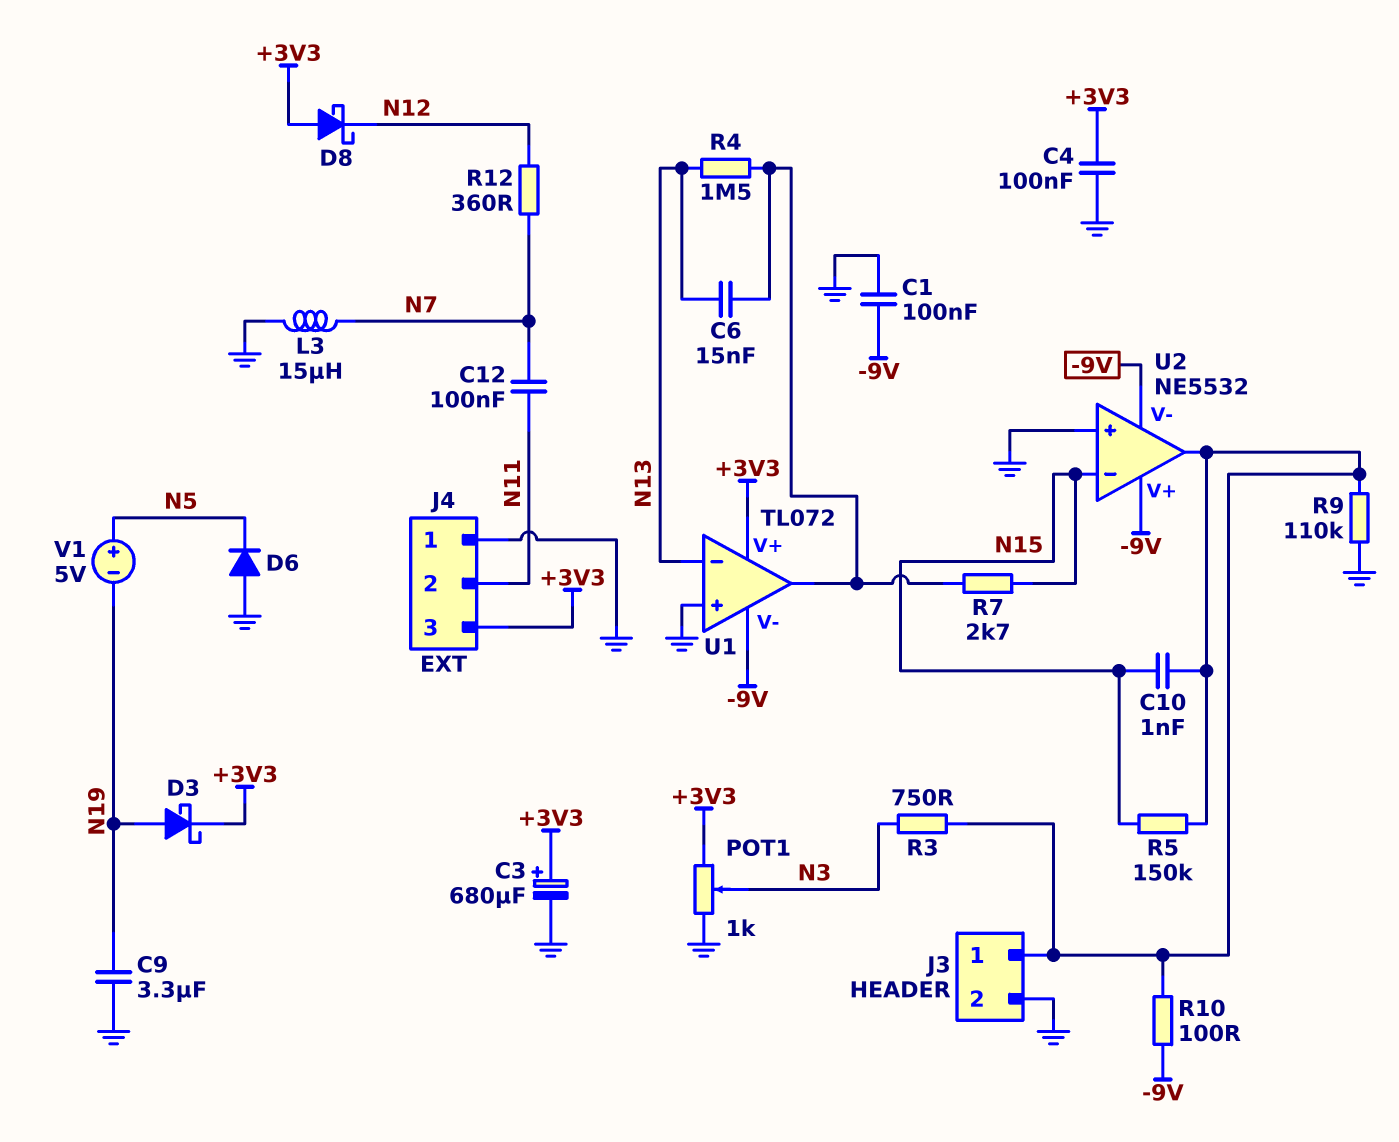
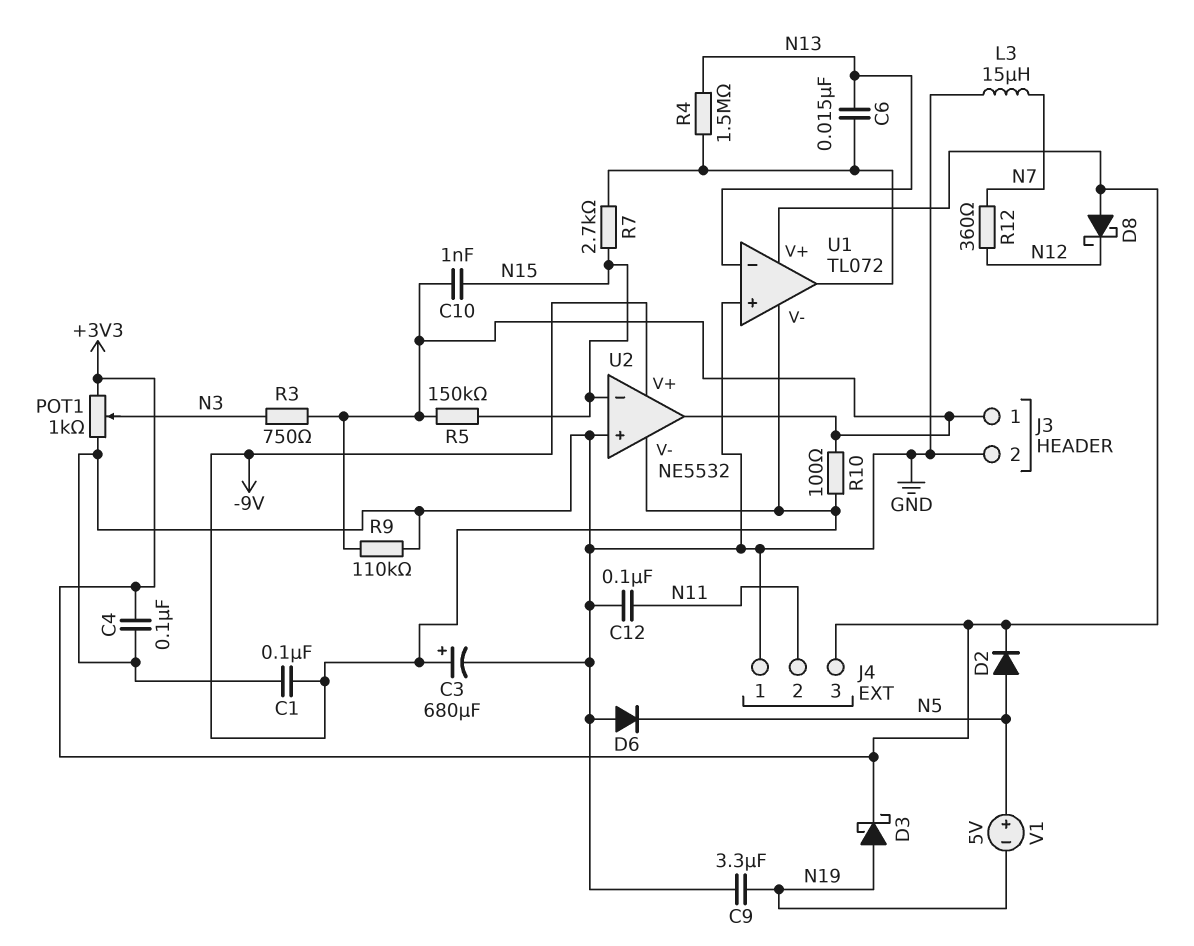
C3: 680uF (plus +3V3, minus GND) -> 680uF (plus -9V, minus GND)
C12: 100nF (N7, N11) -> 100nF (GND, N11)
D2: none -> diode (A N5, K +3V3)

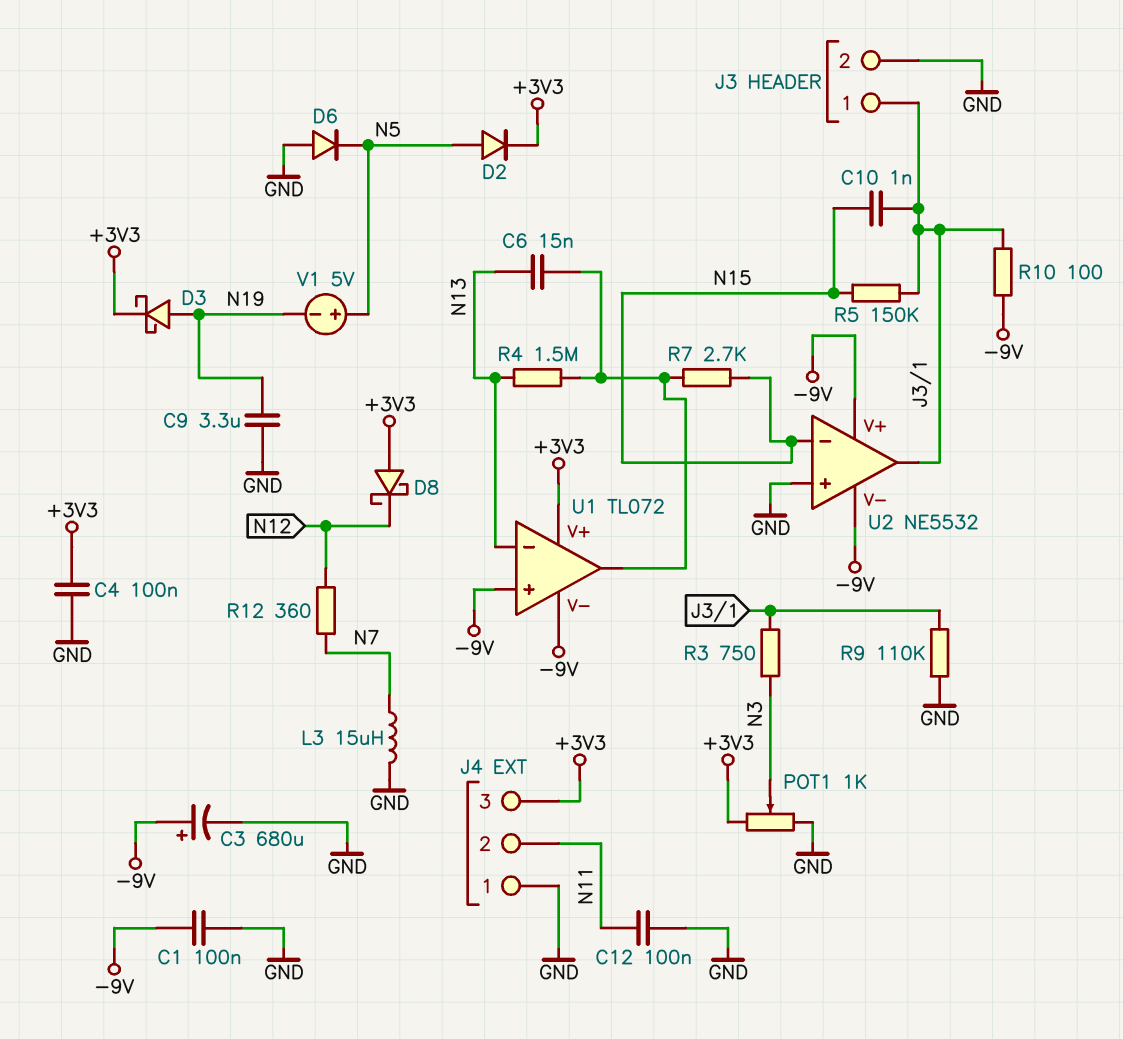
U1 pin in+: GND -> -9V

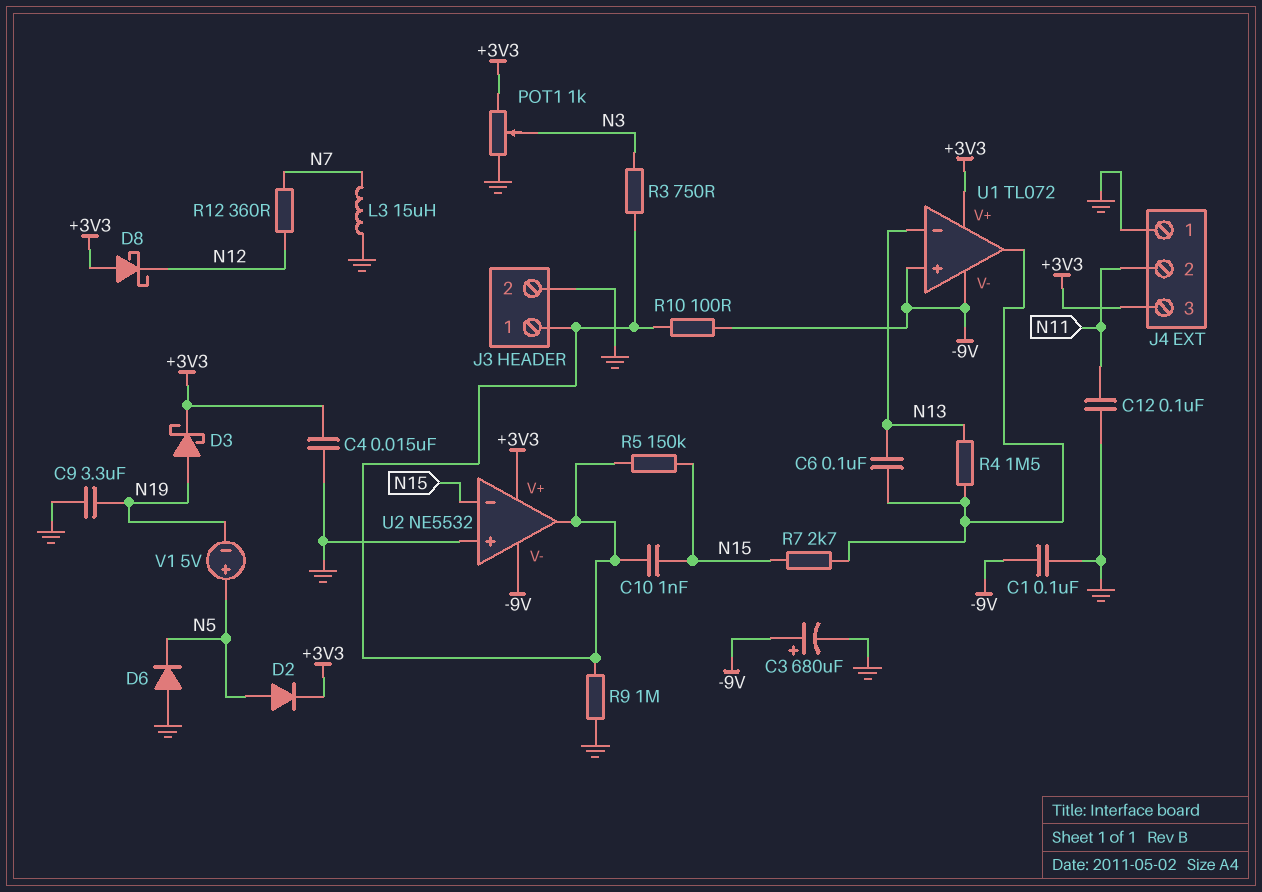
C4: 100nF (+3V3, GND) -> 15nF (+3V3, GND)
C6: 15nF (N13, U1/out) -> 100nF (N13, U1/out)
R9: 110k (GND, J3/1) -> 1M (GND, J3/1)
U2 pin V+: -9V -> +3V3

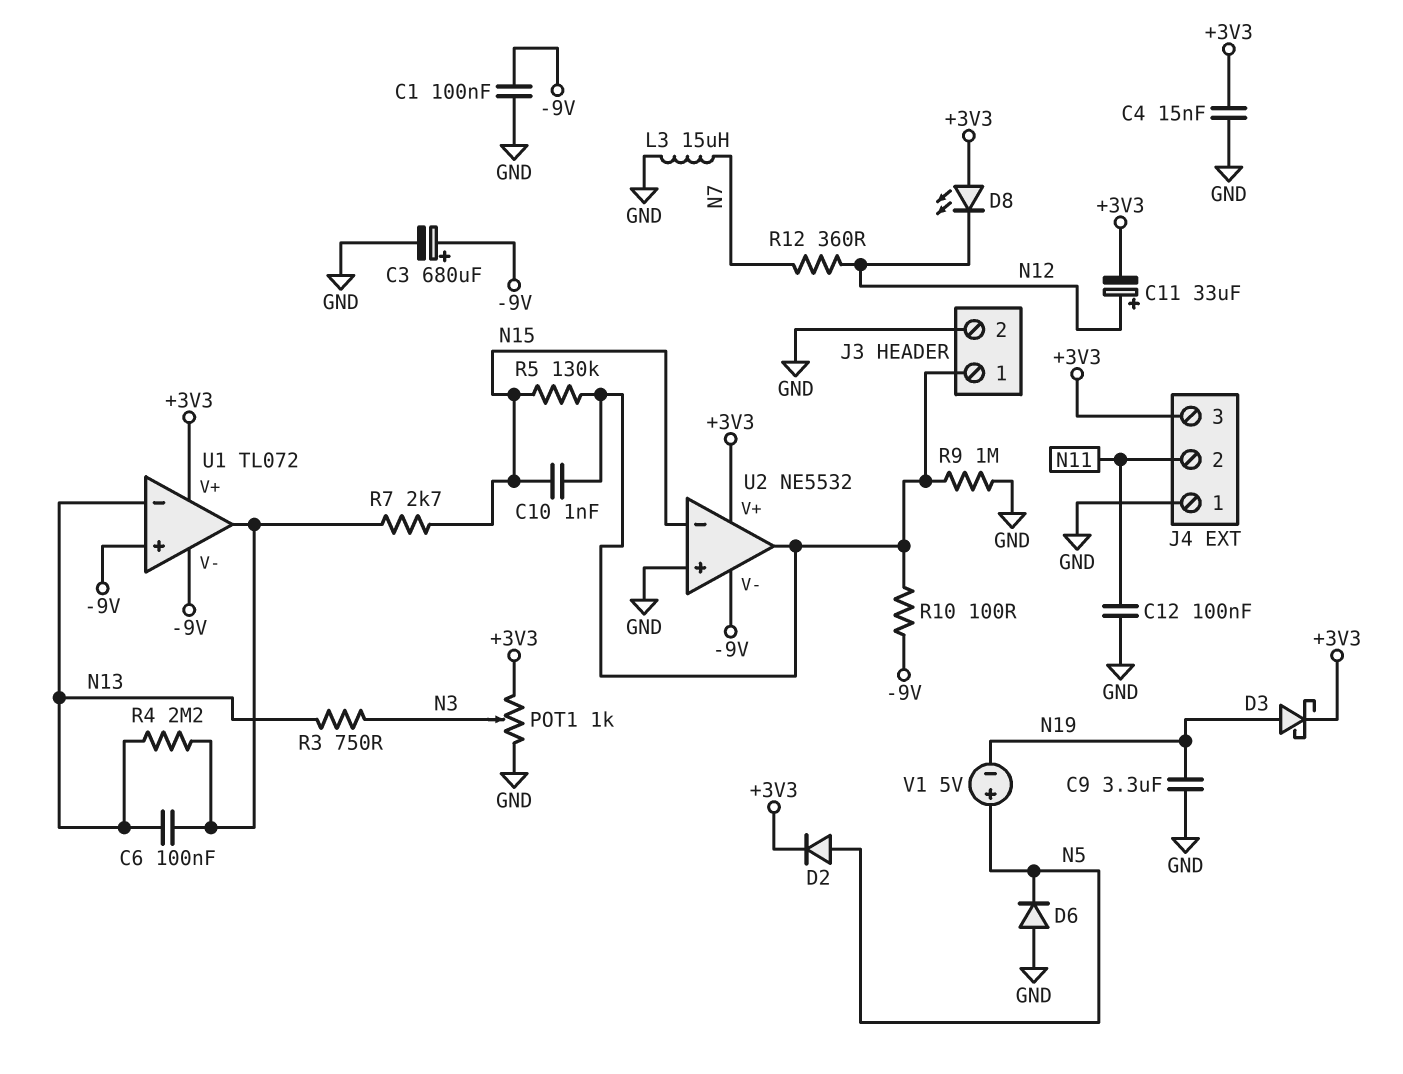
C11: none -> 33uF (plus N12, minus +3V3)
D8: schottky (A +3V3, K N12) -> LED (A +3V3, K N12)
R3: 750 (J3/1, N3) -> 750 (N3, N13)
R4: 1.5M (N13, U1/out) -> 2.2M (N13, U1/out)
R5: 150k (J3/1, N15) -> 130k (J3/1, N15)

